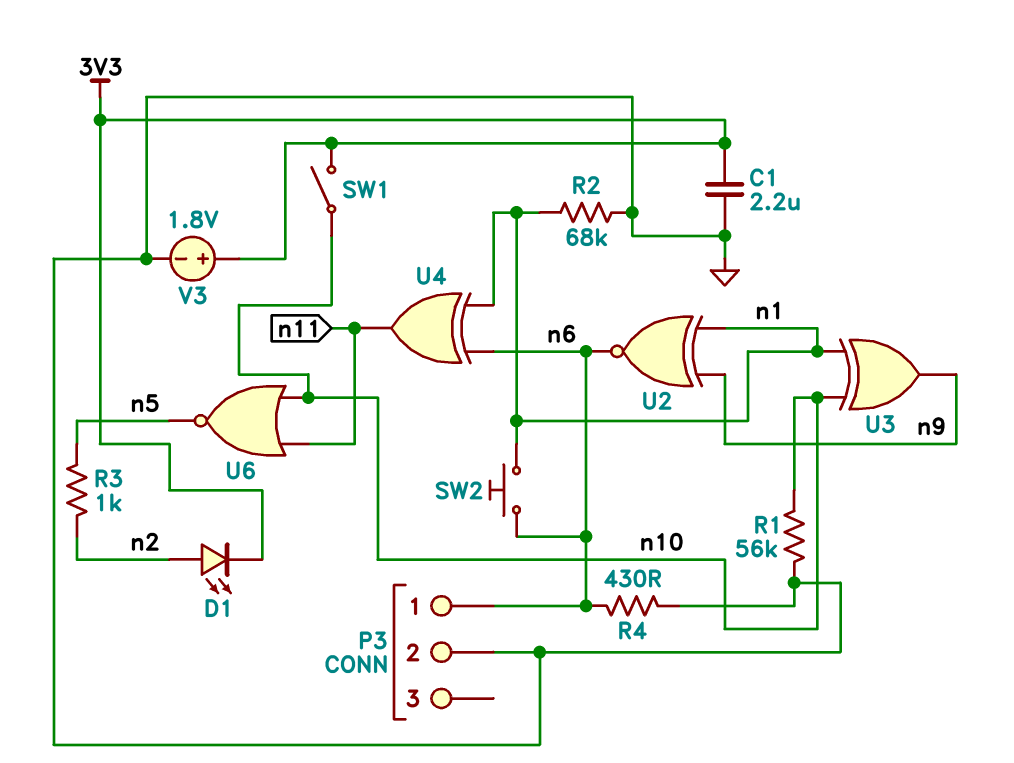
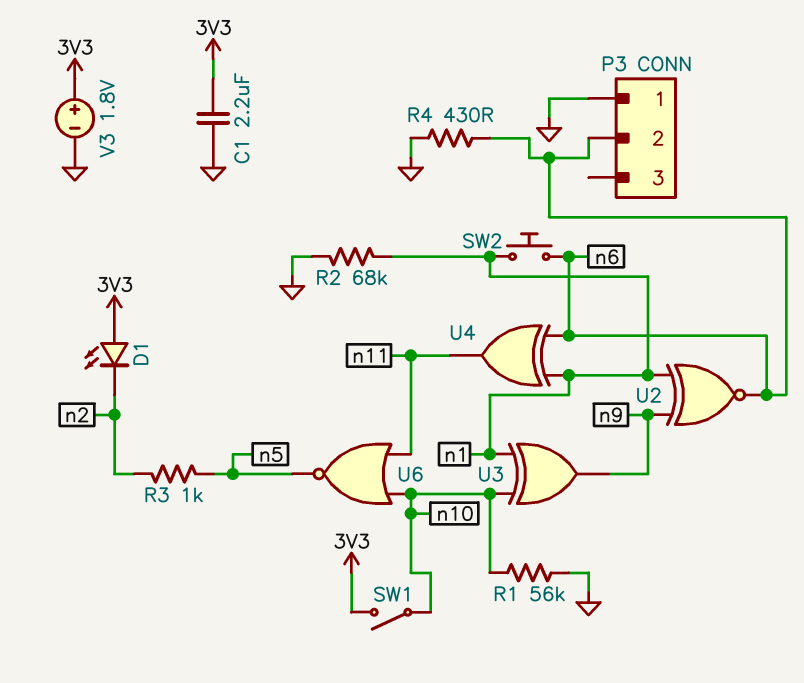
D1: LED (A n2, K 3V3) -> LED (A 3V3, K n2)
P3 pin 1: n6 -> GND
P3 pin 2: GND -> n6

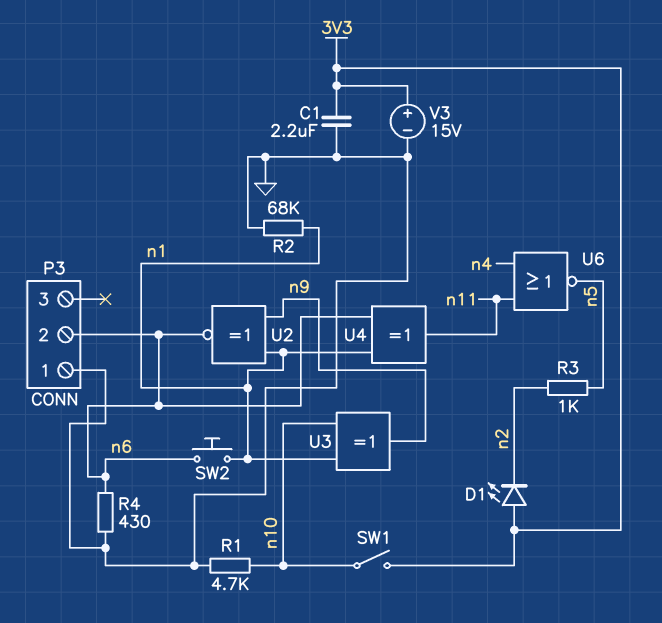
R1: 56k (GND, n10) -> 4.7k (GND, n10)
U6: NOR (in n10, in n11, out n5) -> NOR (in n4, in n11, out n5)
V3: 1.8V (plus 3V3, minus GND) -> 15V (plus 3V3, minus GND)

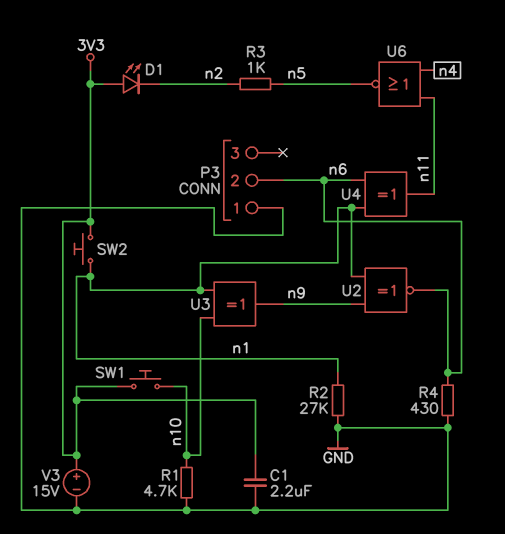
R2: 68k (GND, n1) -> 27k (GND, n1)
SW1: switch (3V3, n10) -> button (3V3, n10)
SW2: button (n1, n6) -> button (3V3, n1)

